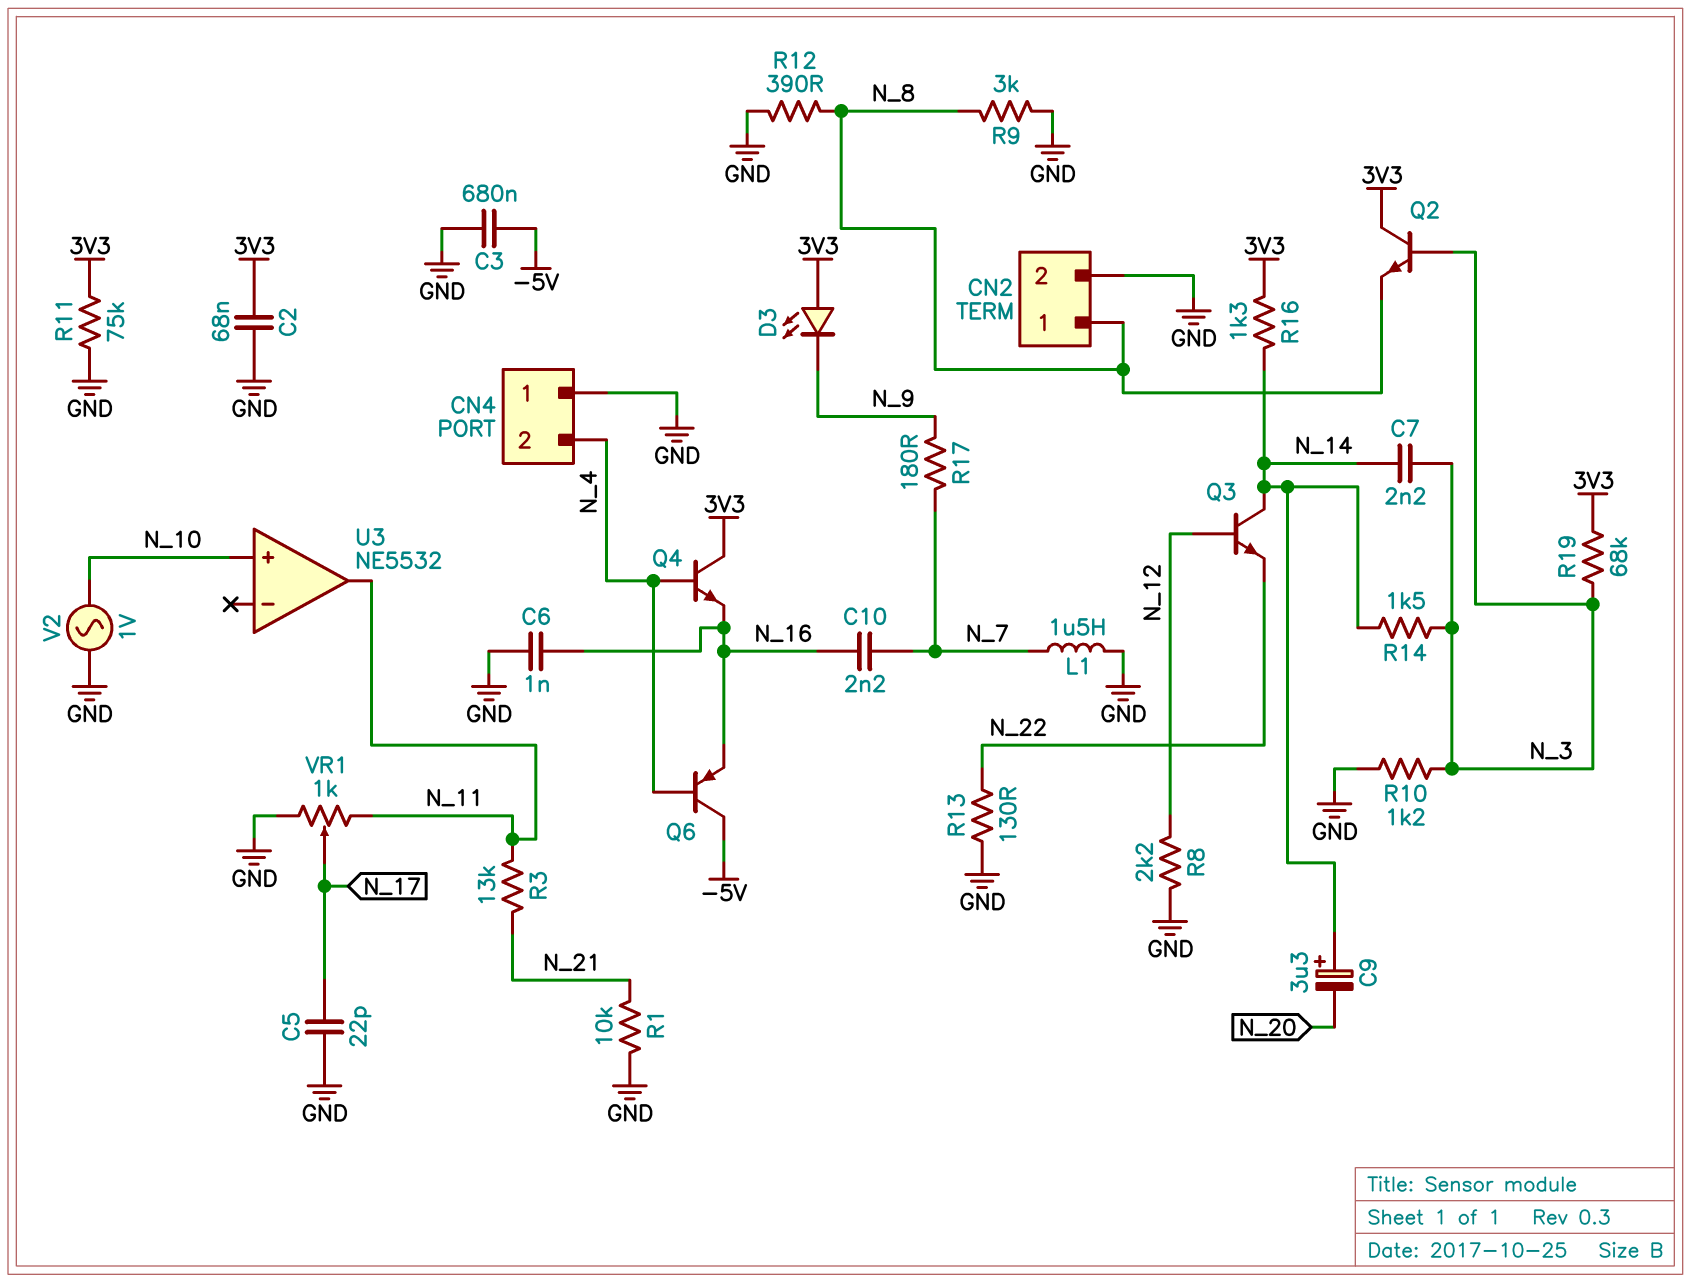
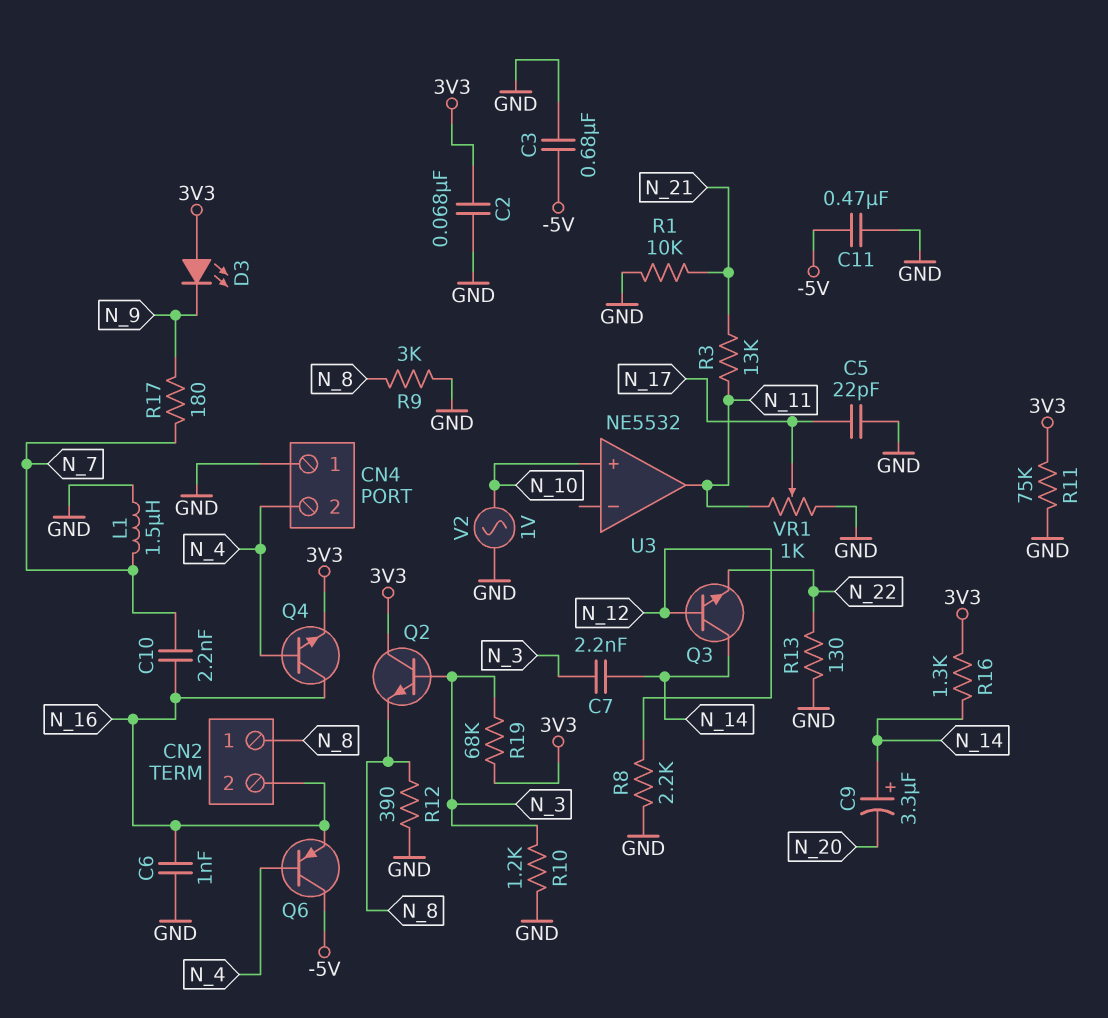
C11: none -> 470nF (-5V, GND)
CN2 pin 2: GND -> N_16
Q4: NPN (B N_4, C 3V3, E N_16) -> NPN (B N_4, C N_16, E 3V3)
R14: 1.5k (N_3, N_14) -> none

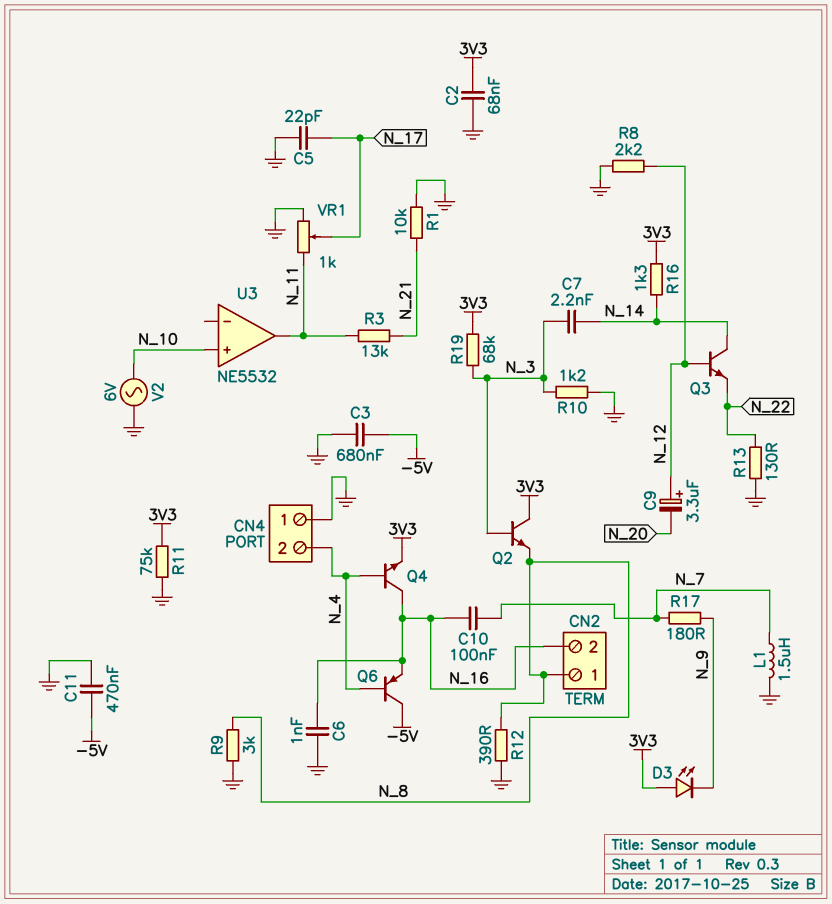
C9: 3.3uF (plus N_14, minus N_20) -> 3.3uF (plus N_12, minus N_20)
C10: 2.2nF (N_7, N_16) -> 100nF (N_7, N_16)
V2: AC 1V (GND, N_10) -> AC 6V (GND, N_10)

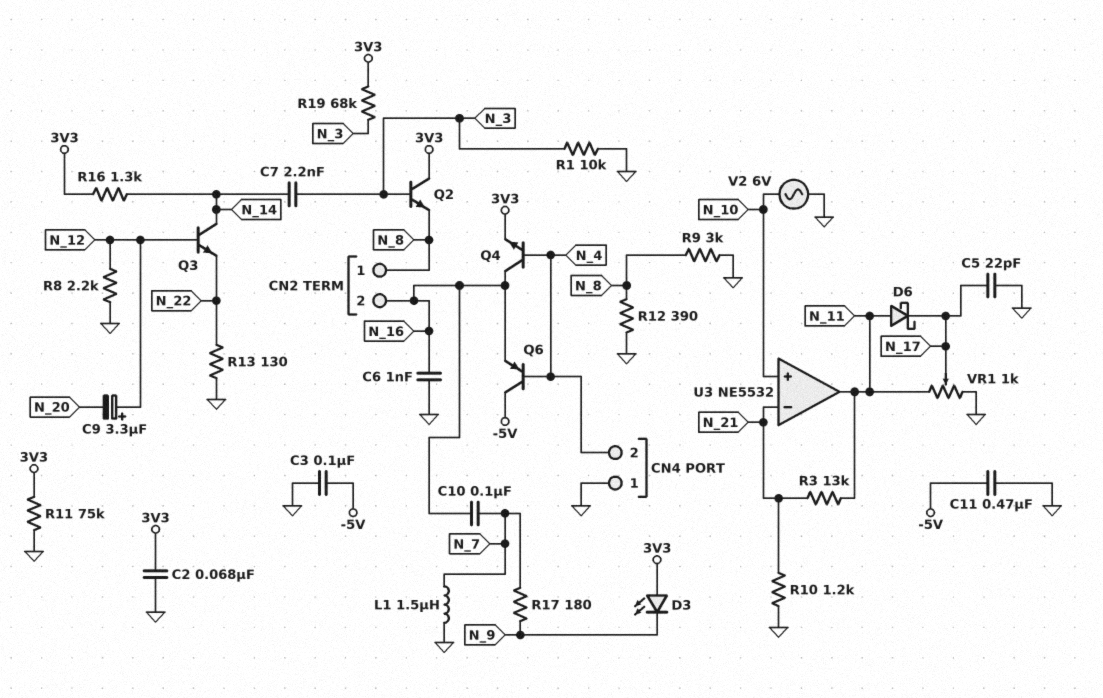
C3: 680nF (-5V, GND) -> 100nF (-5V, GND)
D6: none -> schottky (A N_11, K N_17)
R1: 10k (GND, N_21) -> 10k (GND, N_3)
R10: 1.2k (GND, N_3) -> 1.2k (GND, N_21)
U3 pin in-: none -> N_21

